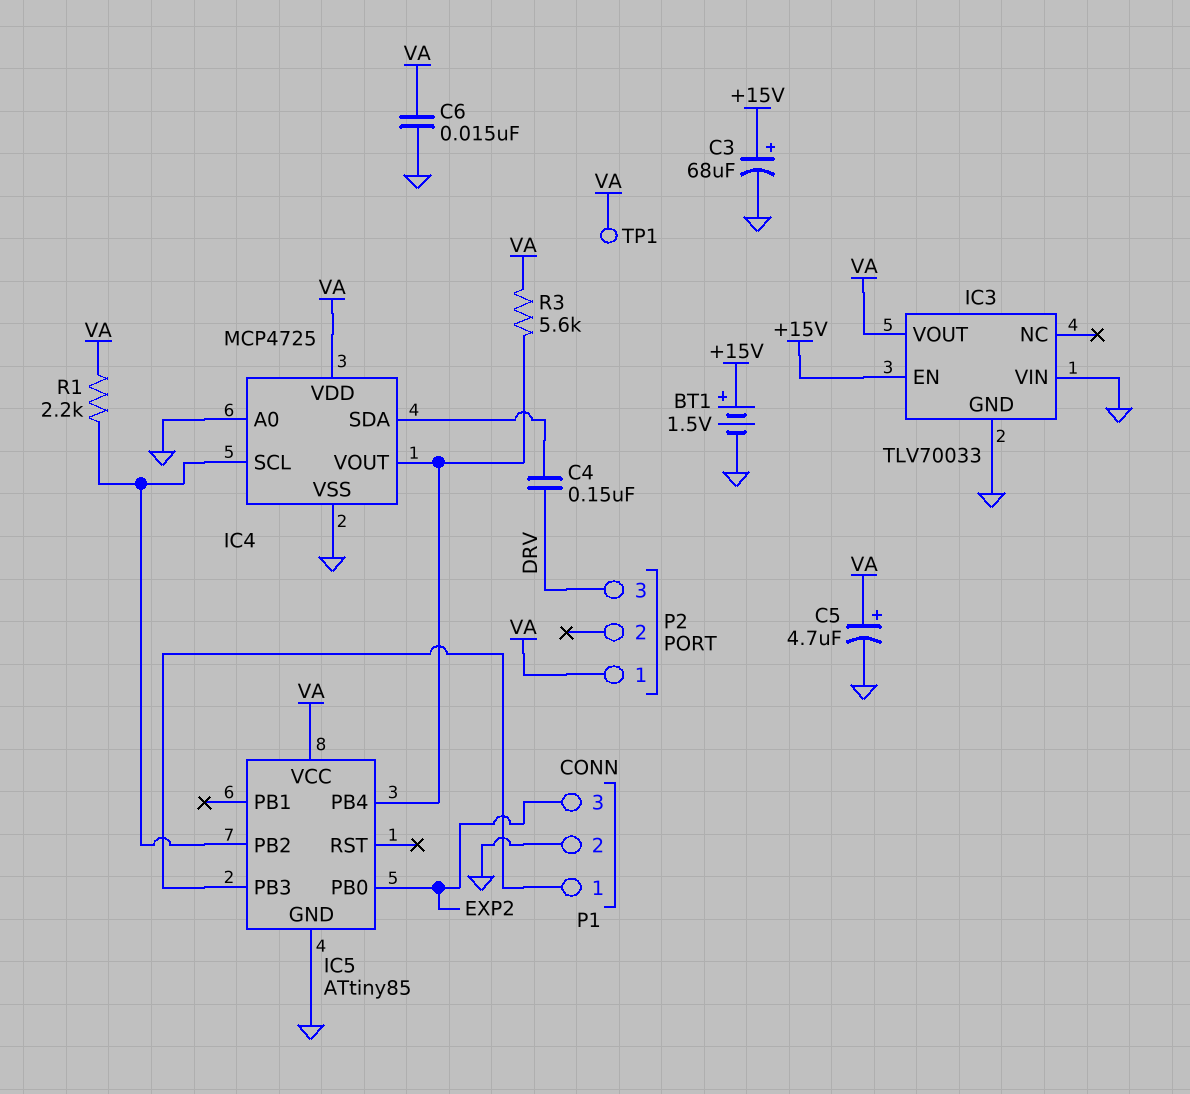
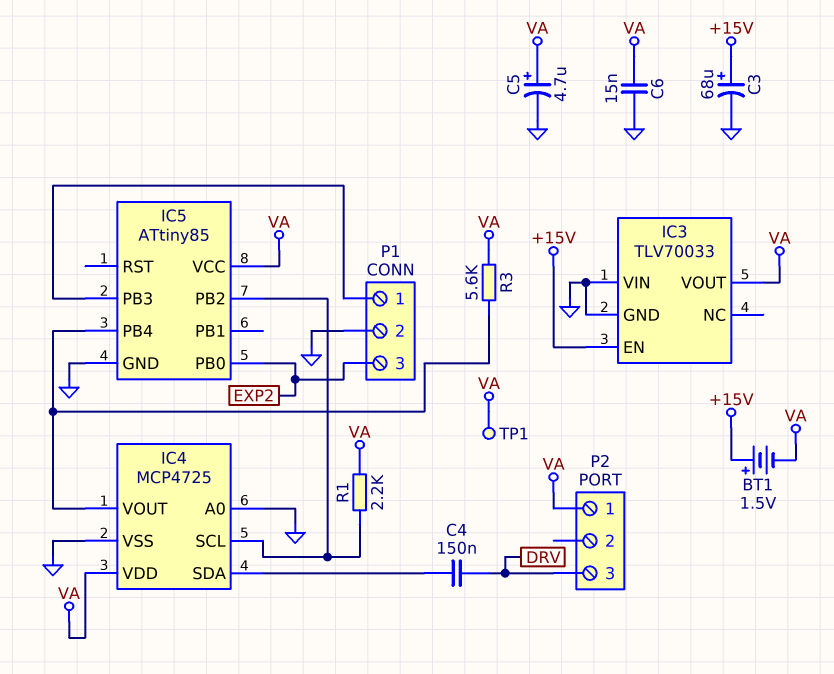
BT1: 1.5V (plus +15V, minus GND) -> 1.5V (plus +15V, minus VA)

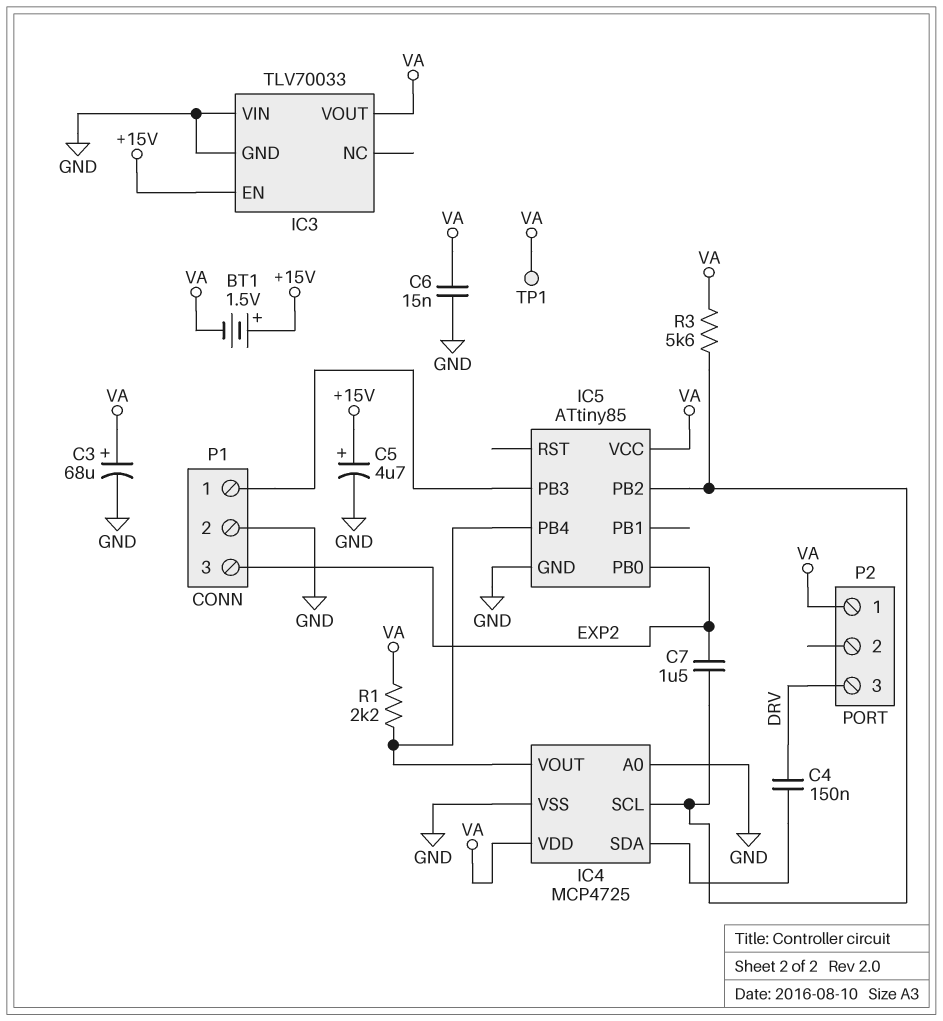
C3: 68uF (plus +15V, minus GND) -> 68uF (plus VA, minus GND)
C5: 4.7uF (plus VA, minus GND) -> 4.7uF (plus +15V, minus GND)
C7: none -> 1.5uF (EXP2, IC4/SCL)
R1: 2.2k (IC4/SCL, VA) -> 2.2k (IC4/VOUT, VA)
R3: 5.6k (IC4/VOUT, VA) -> 5.6k (IC4/SCL, VA)

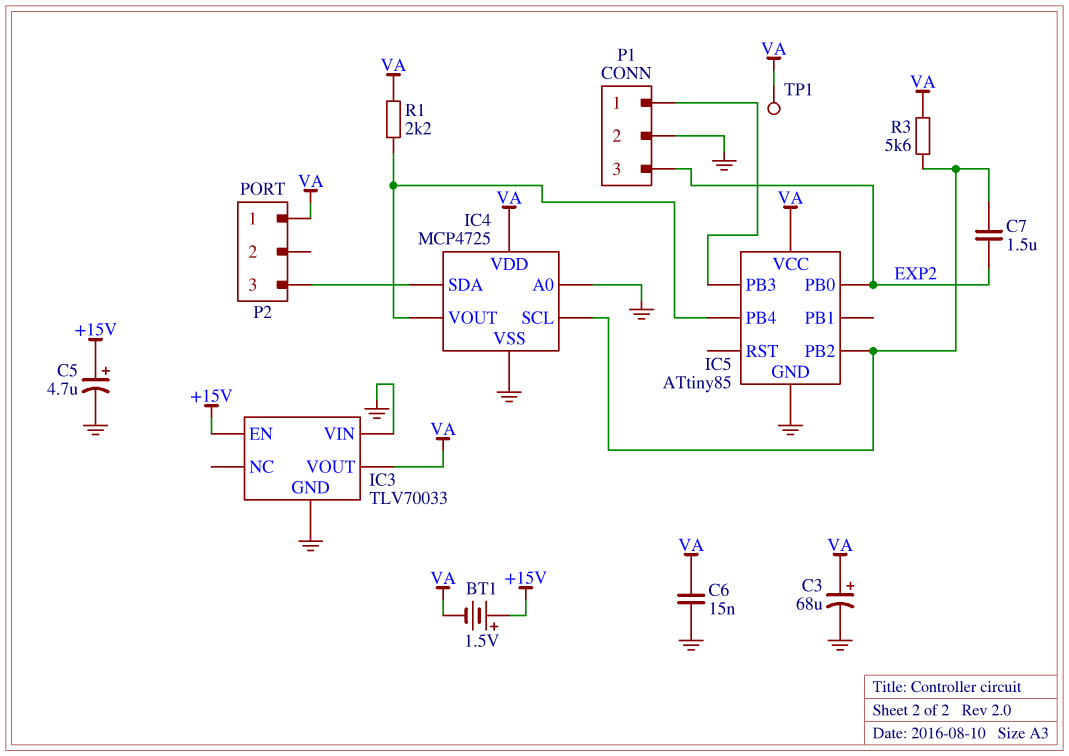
C4: 150nF (DRV, IC4/SDA) -> none
P2 pin 3: DRV -> IC4/SDA

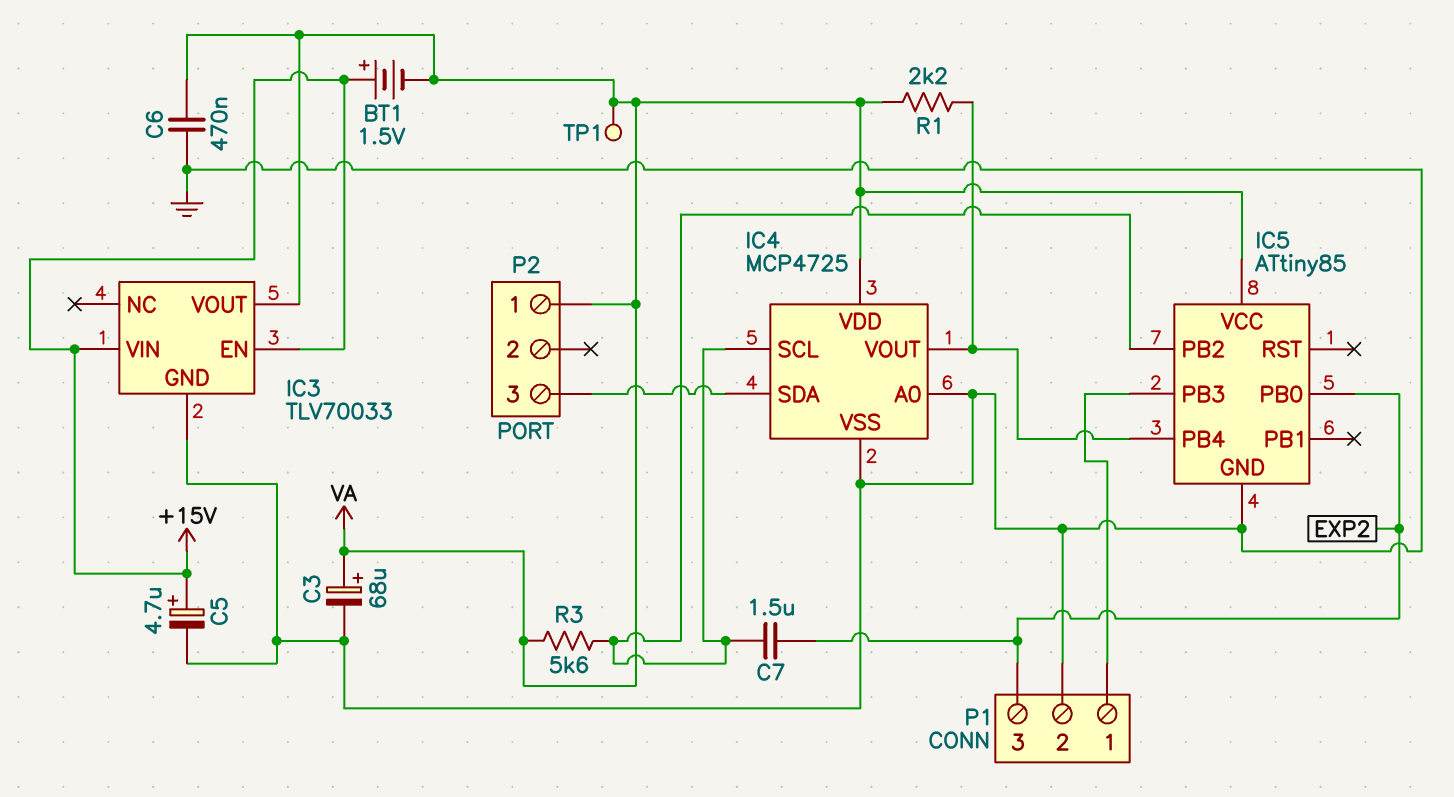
C6: 15nF (GND, VA) -> 470nF (GND, VA)
IC3 pin VIN: GND -> +15V

